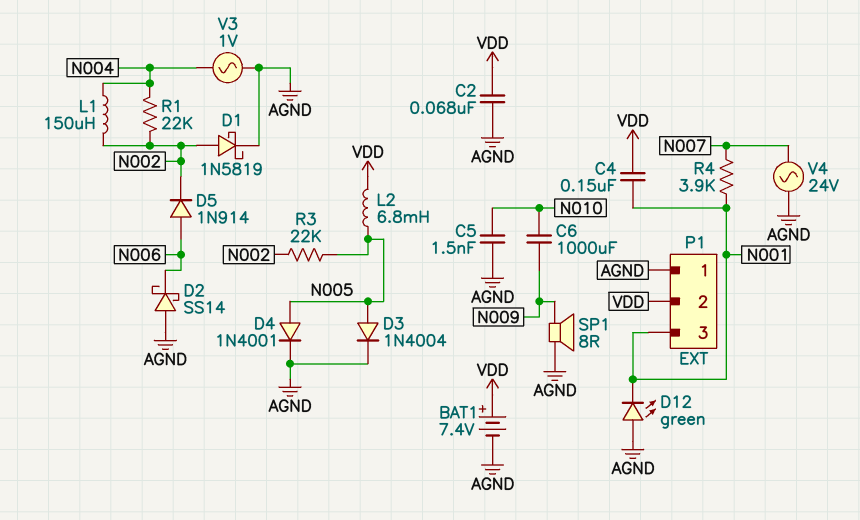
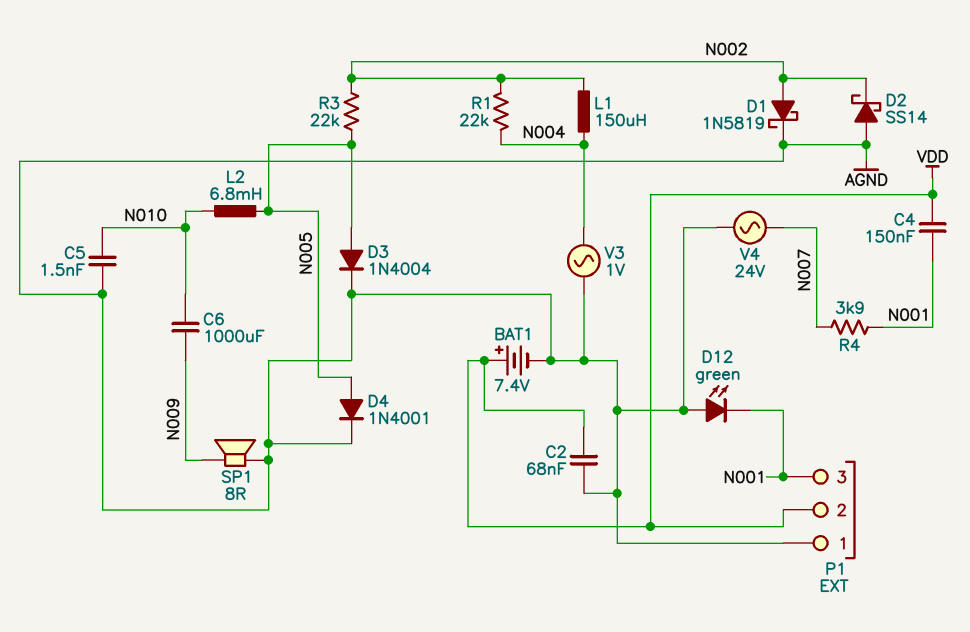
D2: schottky SS14 (A AGND, K N006) -> schottky SS14 (A AGND, K N002)
D5: diode 1N914 (A N006, K N002) -> none
L2: 6.8mH (N005, VDD) -> 6.8mH (N005, N010)

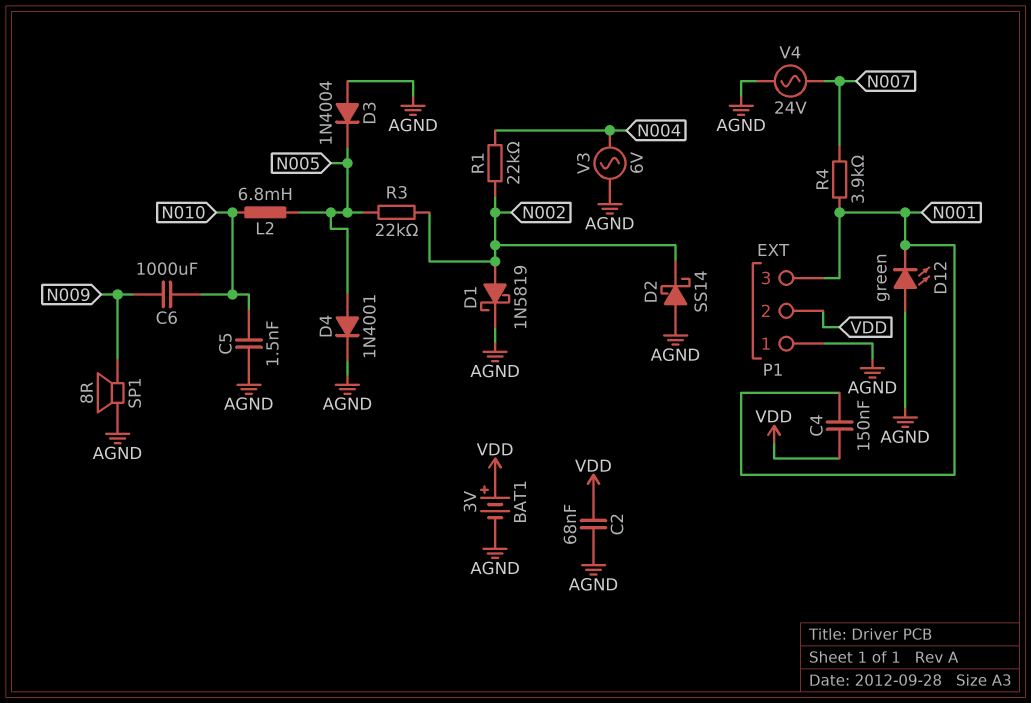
BAT1: 7.4V (plus VDD, minus AGND) -> 3V (plus VDD, minus AGND)
D3: diode 1N4004 (A N005, K AGND) -> diode 1N4004 (A AGND, K N005)
L1: 150uH (N002, N004) -> none
V3: AC 1V (AGND, N004) -> AC 6V (AGND, N004)

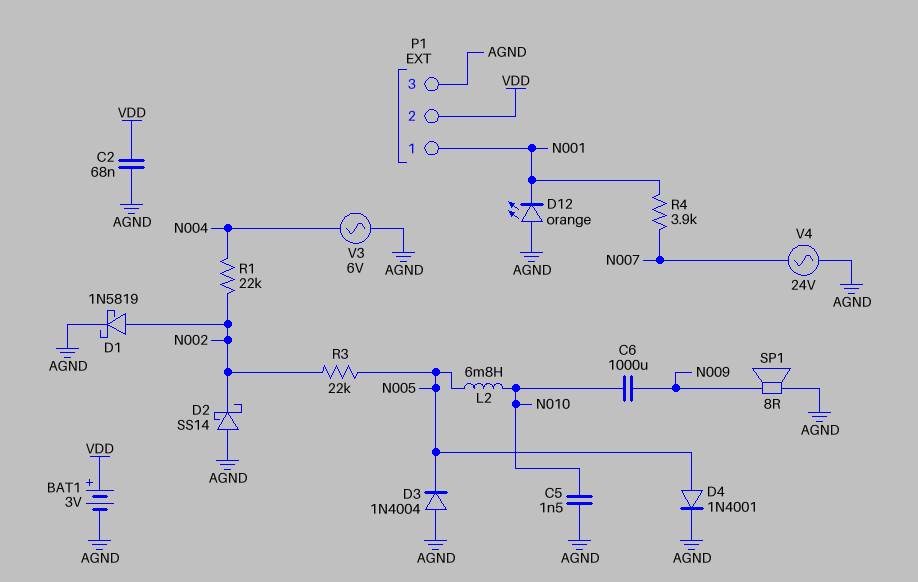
C4: 150nF (N001, VDD) -> none
D12: LED green (A AGND, K N001) -> LED orange (A AGND, K N001)
P1 pin 1: AGND -> N001
P1 pin 3: N001 -> AGND

